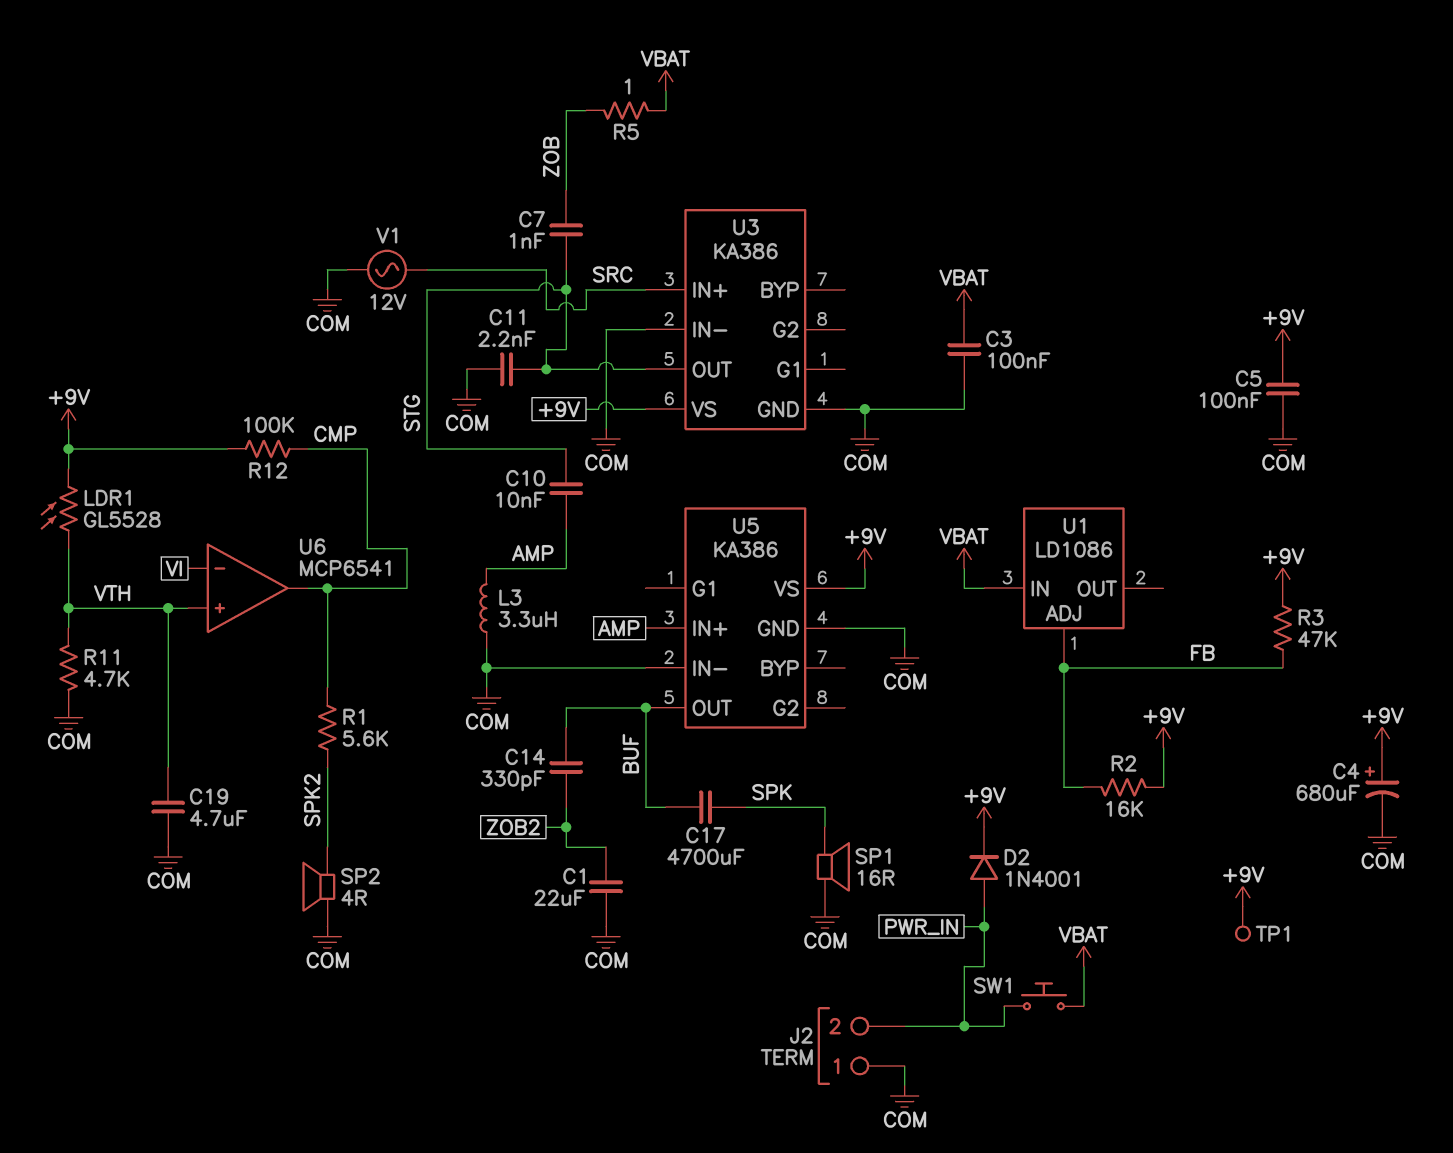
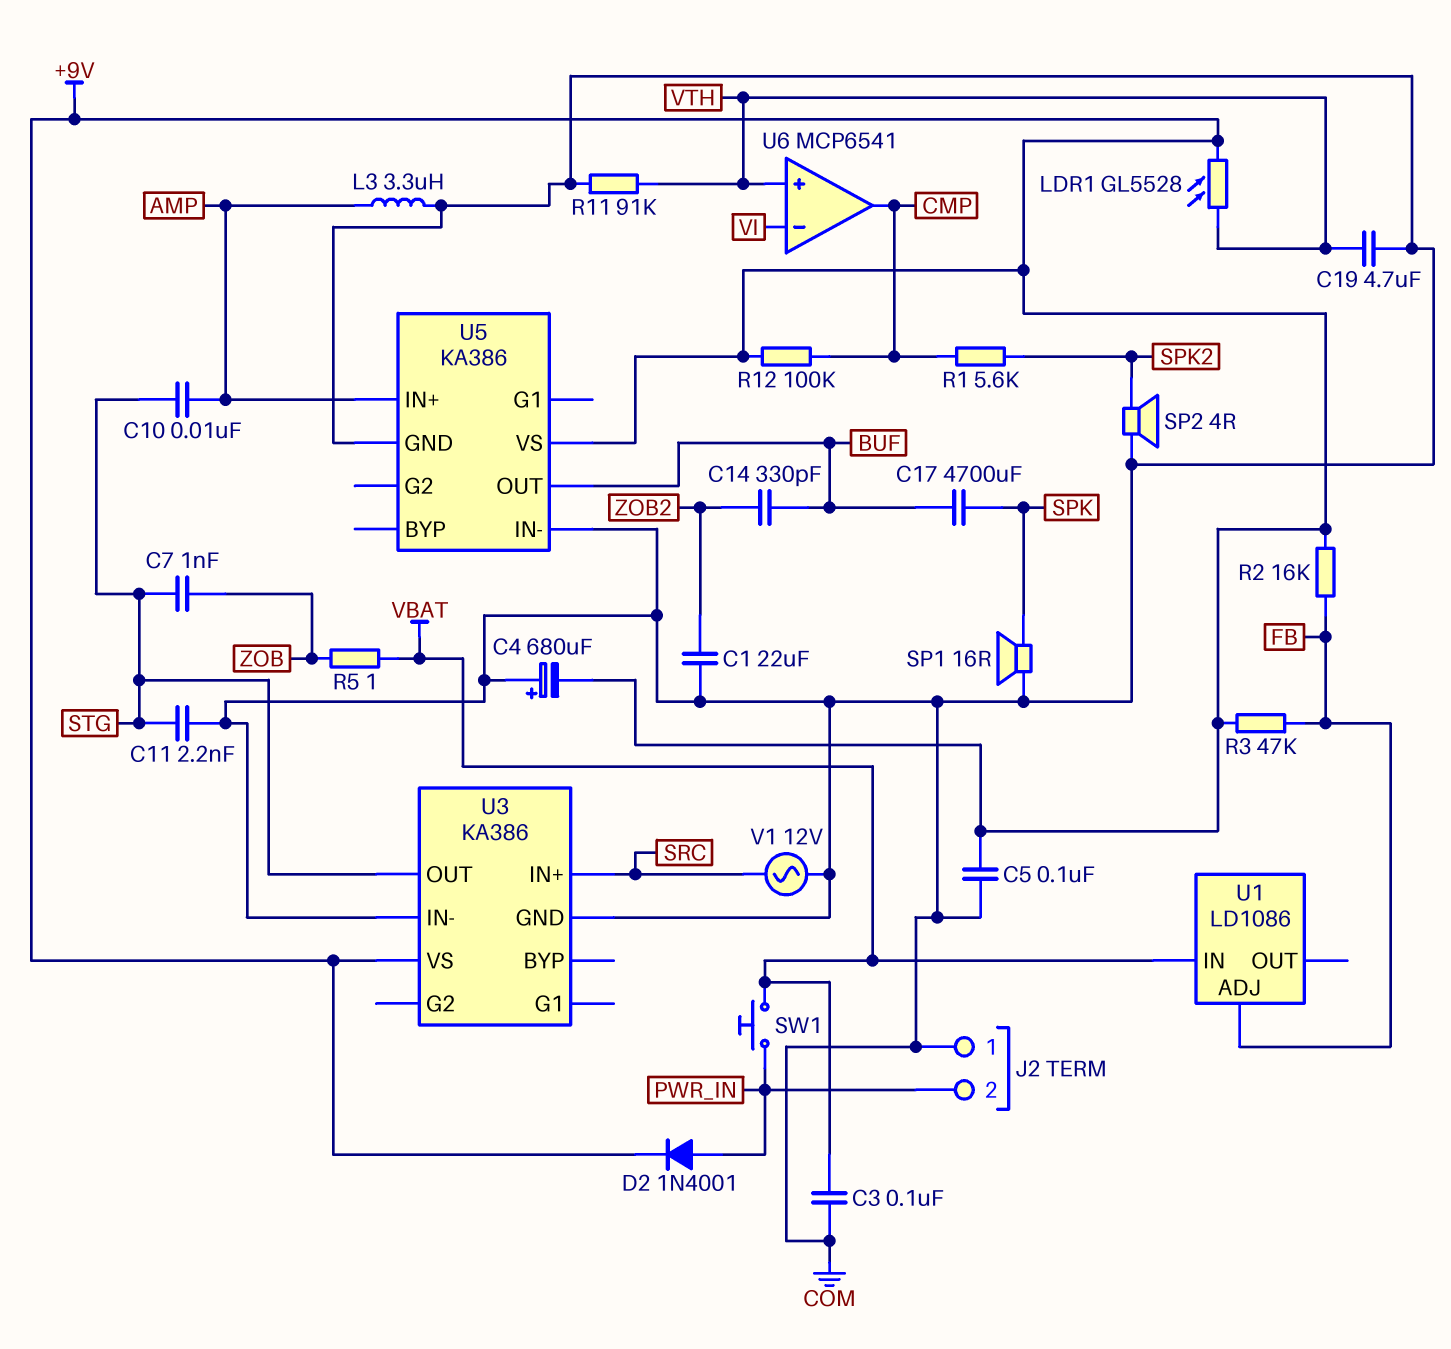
C4: 680uF (plus +9V, minus COM) -> 680uF (plus COM, minus +9V)
R11: 4.7k (COM, VTH) -> 91k (COM, VTH)
TP1: test point (+9V) -> none

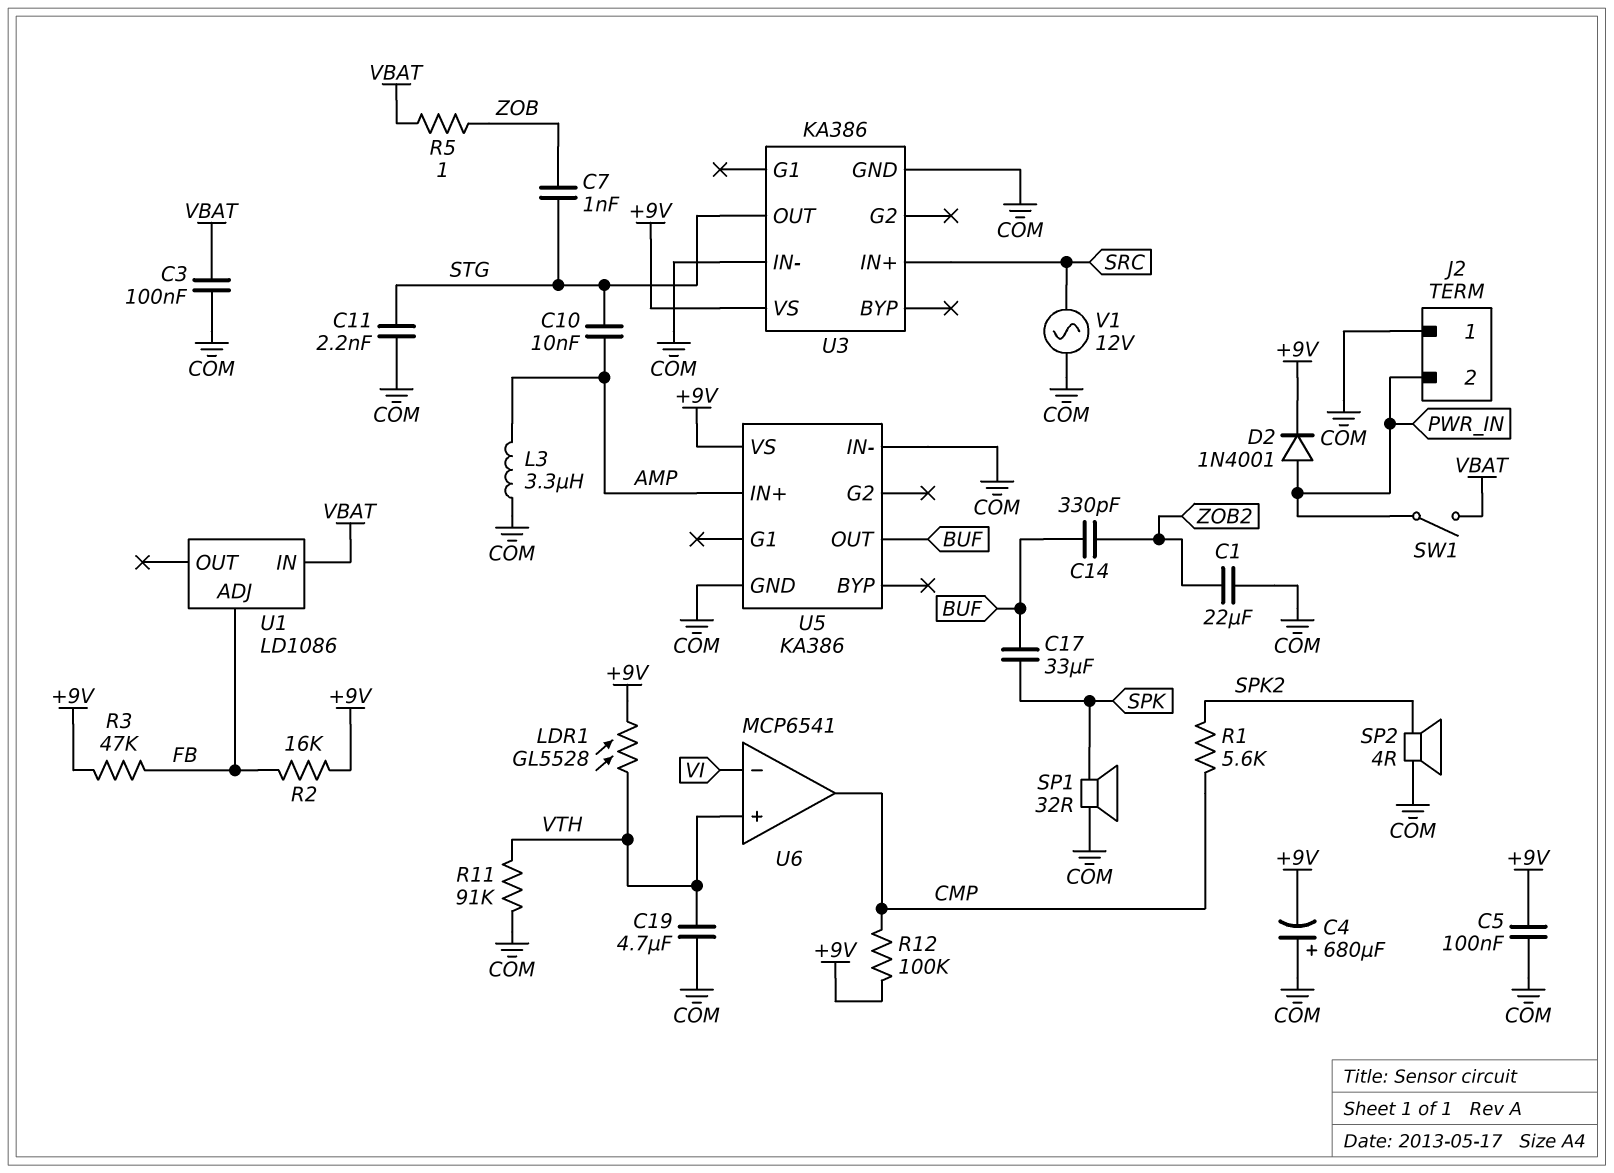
C17: 4700uF (BUF, SPK) -> 33uF (BUF, SPK)
SP1: speaker 16R (COM, SPK) -> speaker 32R (COM, SPK)
SW1: button (PWR_IN, VBAT) -> switch (PWR_IN, VBAT)

